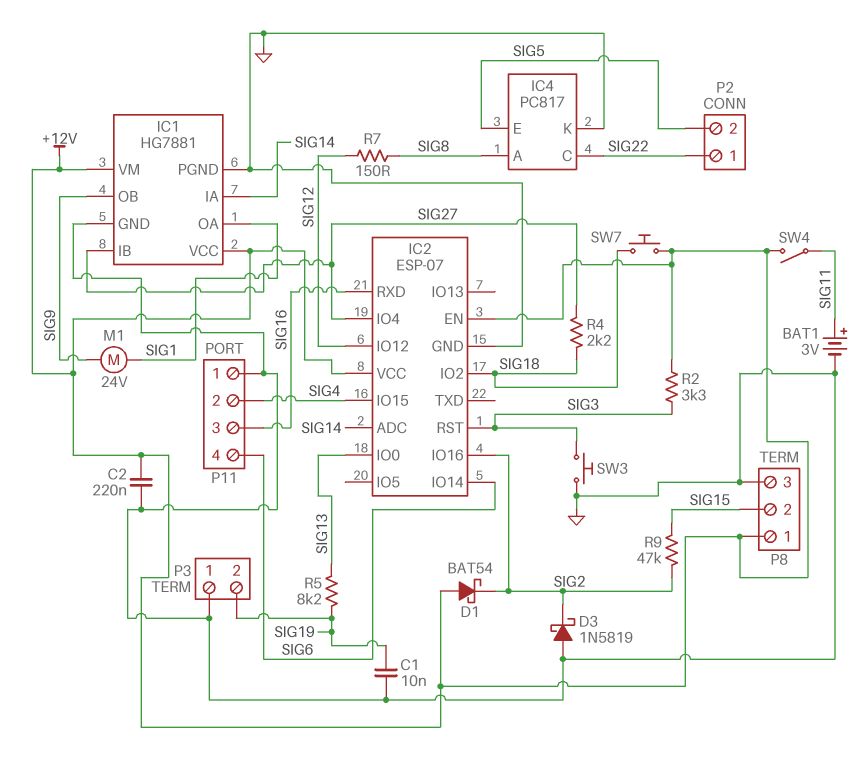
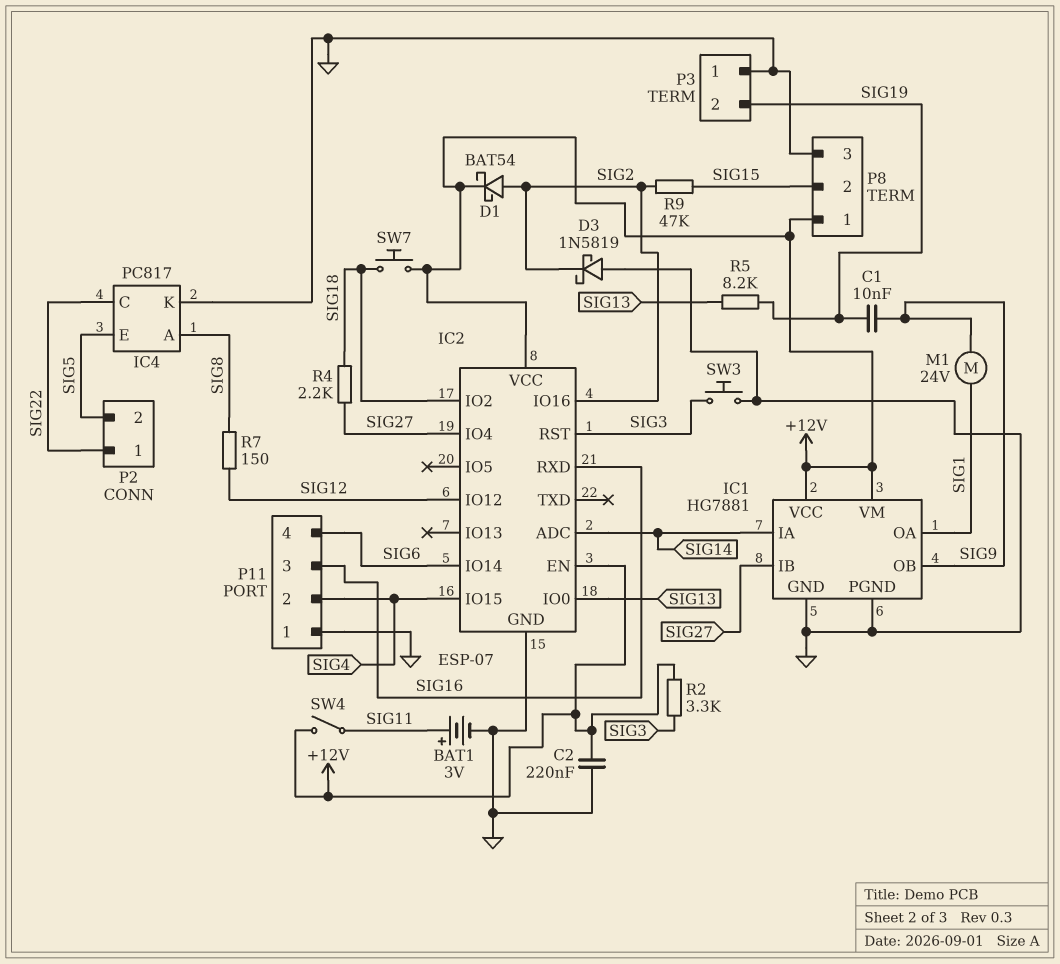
C1: 10nF (GND, SIG19) -> 10nF (SIG9, SIG19)
D1: schottky BAT54 (A +12V, K SIG2) -> schottky BAT54 (A SIG2, K +12V)

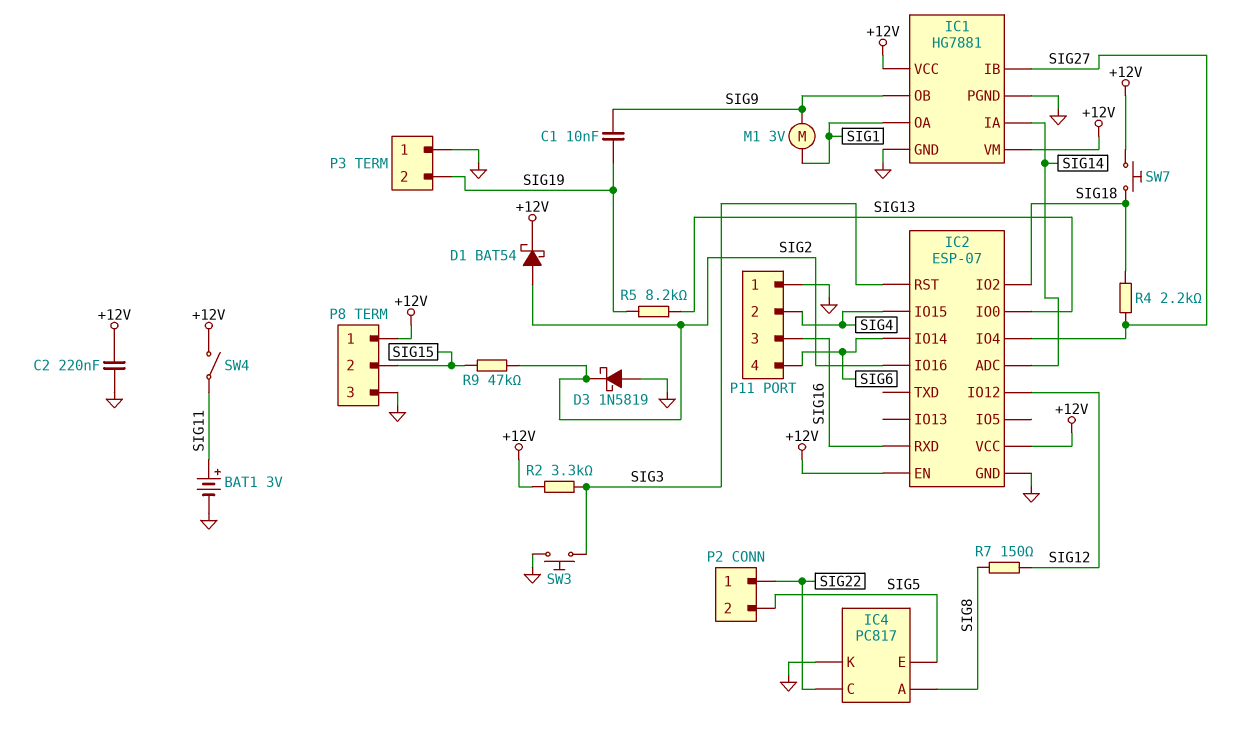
M1: motor 24V (SIG1, SIG9) -> motor 3V (SIG1, SIG9)

